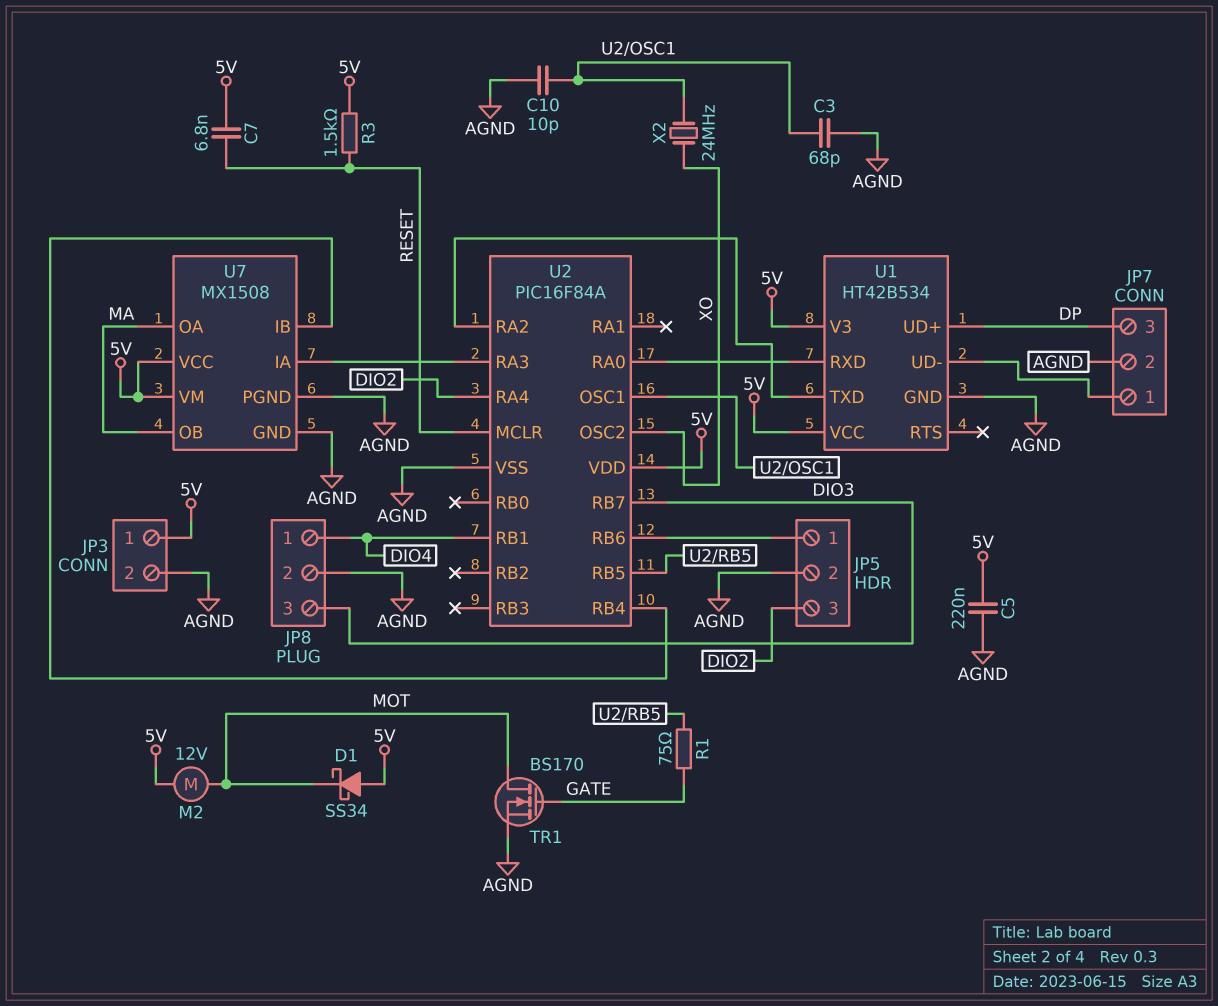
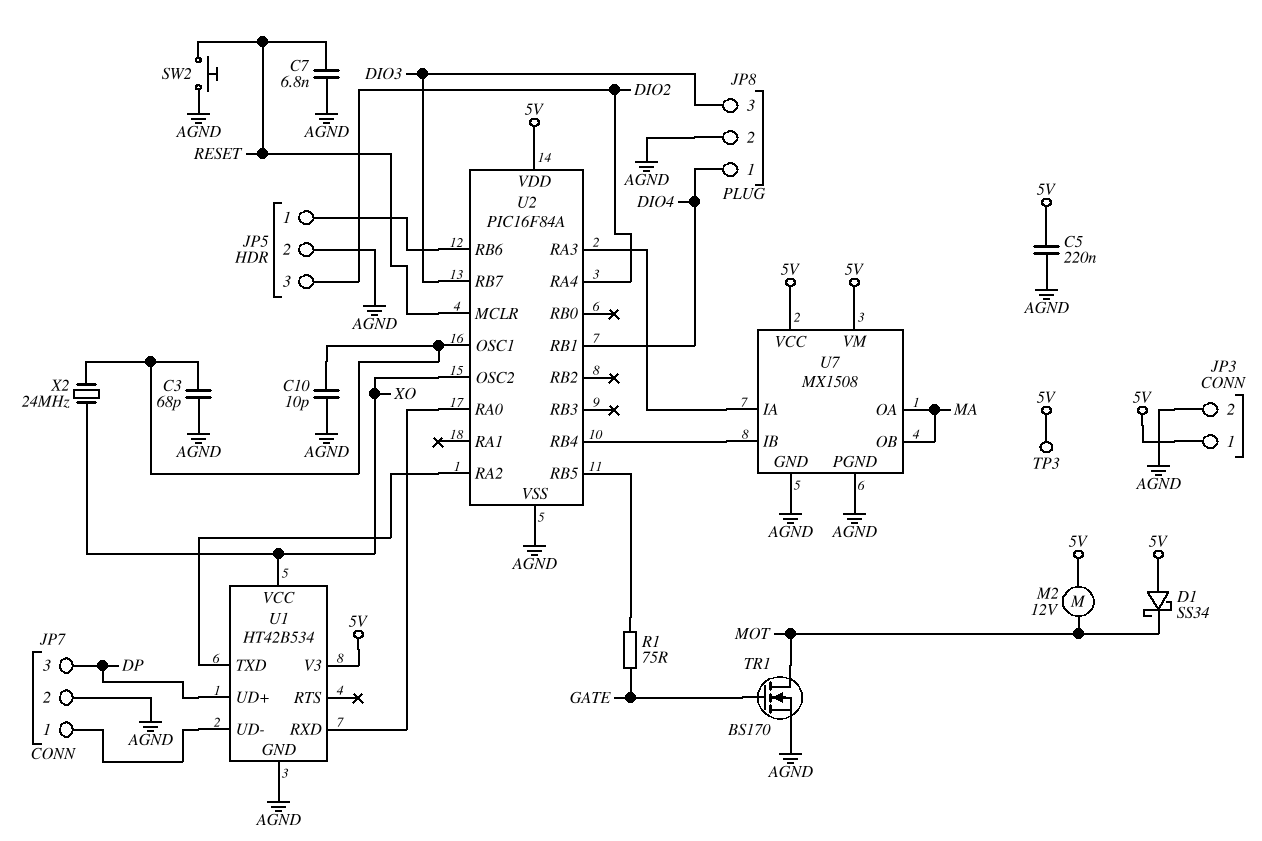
C7: 6.8nF (5V, RESET) -> 6.8nF (AGND, RESET)
R3: 1.5k (5V, RESET) -> none
SW2: none -> button (AGND, RESET)
TP3: none -> test point (5V)
U1 pin VCC: 5V -> XO

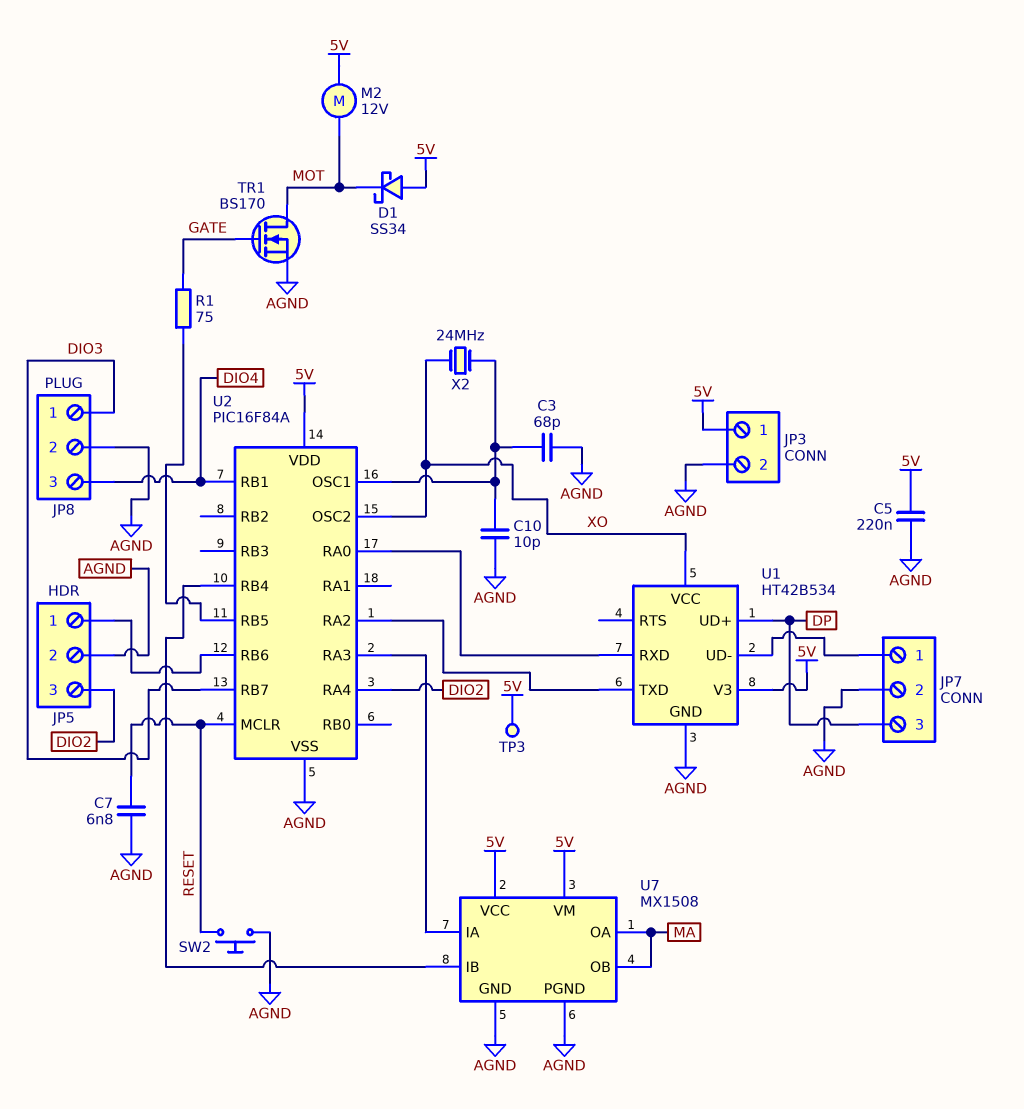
JP8 pin 1: DIO4 -> DIO3
JP8 pin 3: DIO3 -> DIO4

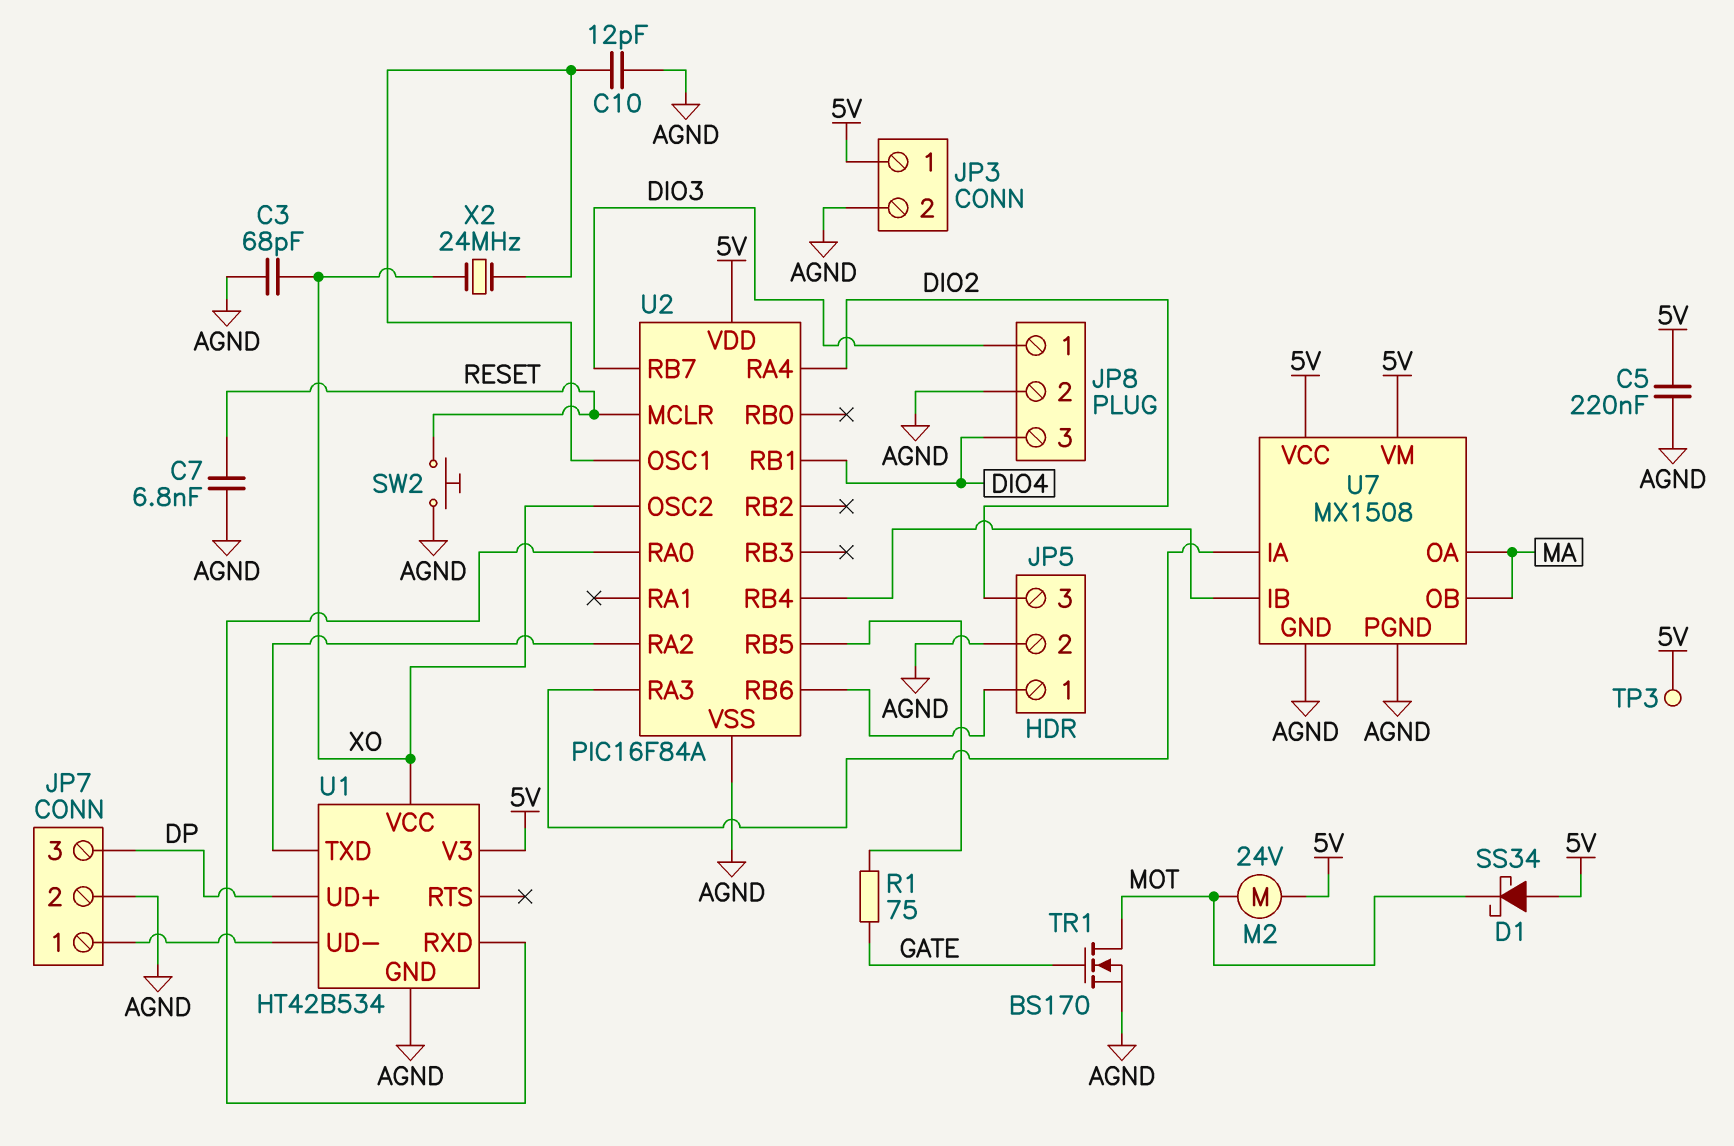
C3: 68pF (AGND, U2/OSC1) -> 68pF (AGND, XO)
C10: 10pF (AGND, U2/OSC1) -> 12pF (AGND, U2/OSC1)
M2: motor 12V (5V, MOT) -> motor 24V (5V, MOT)

